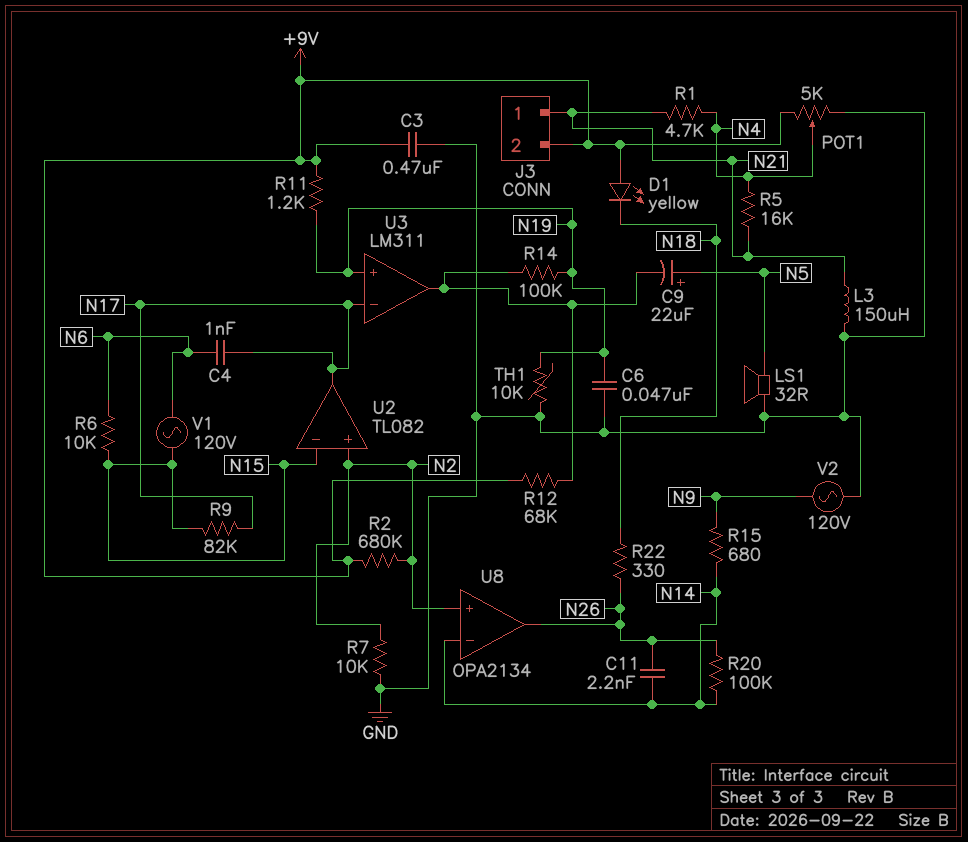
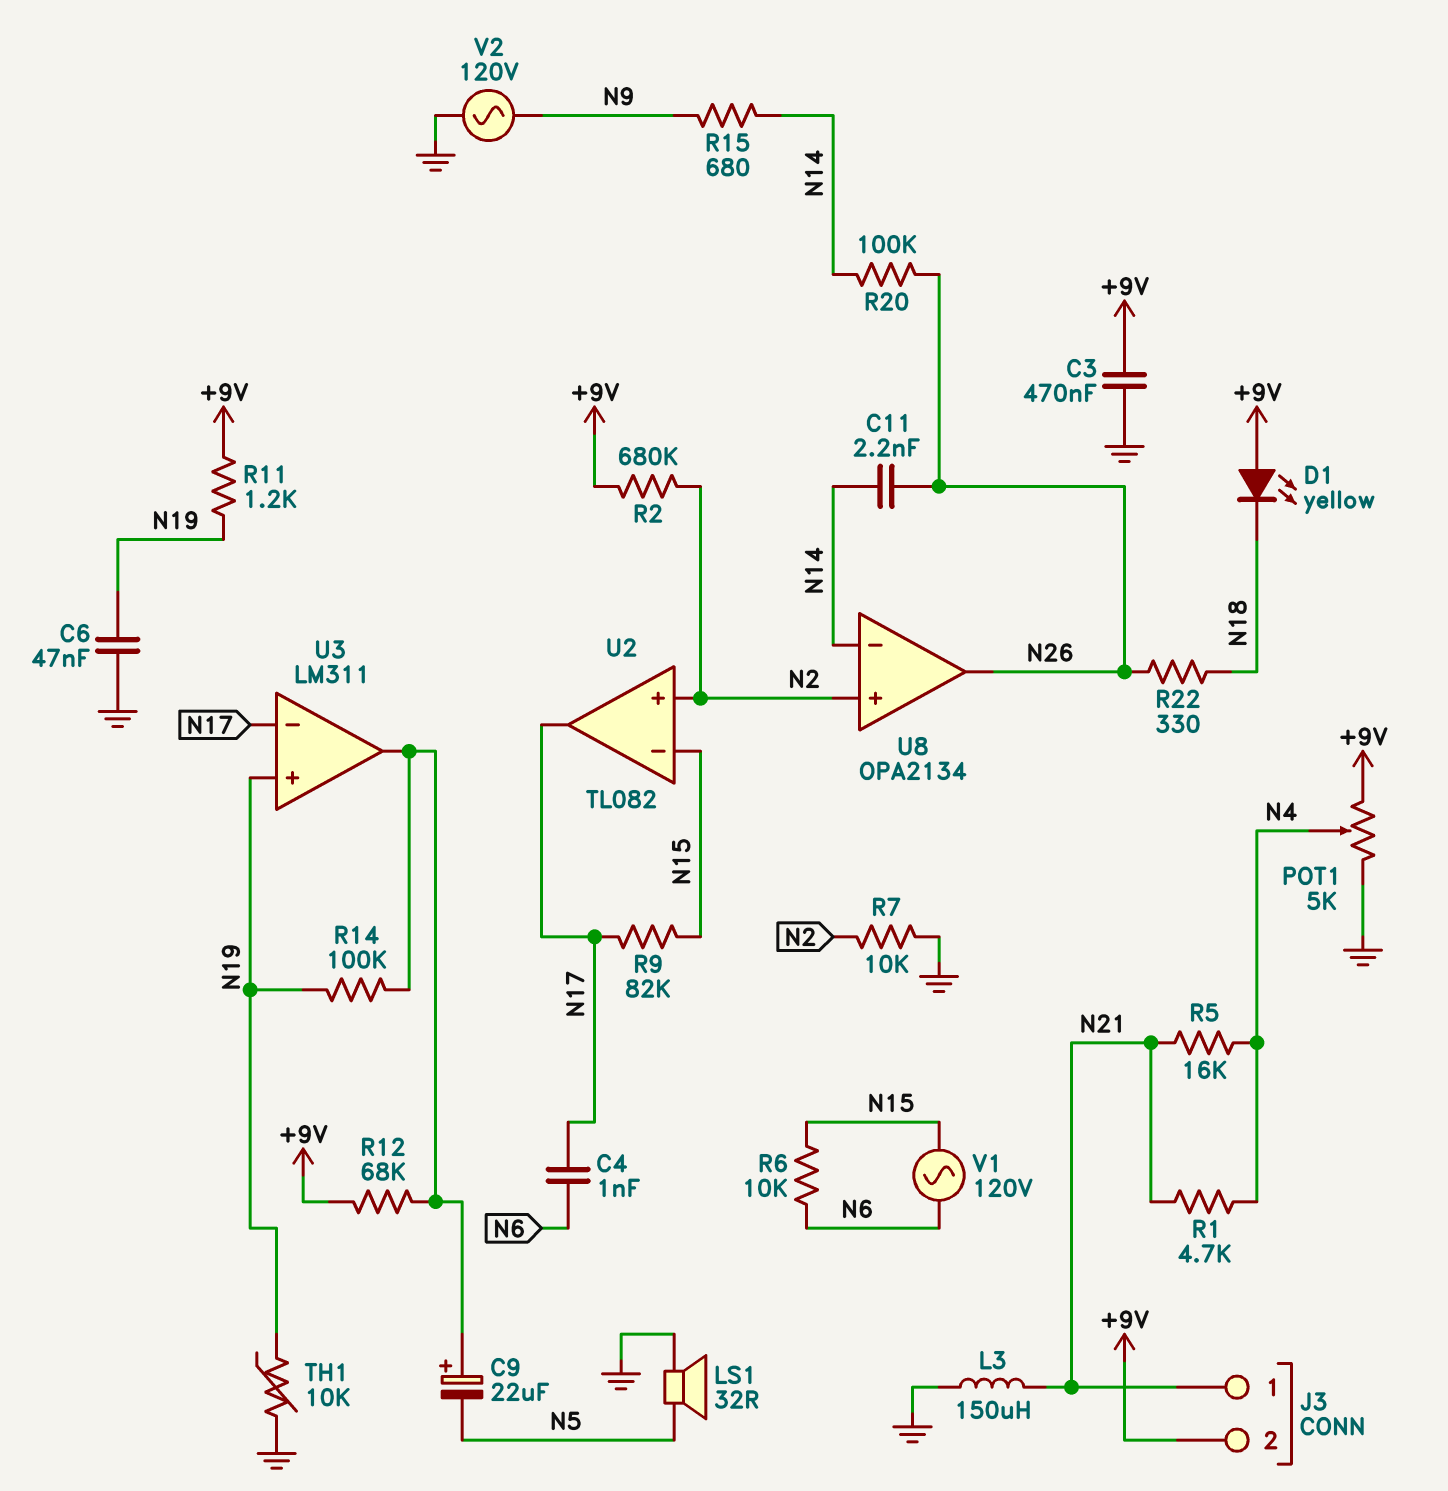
C9: 22uF (plus N5, minus U3/out) -> 22uF (plus U3/out, minus N5)

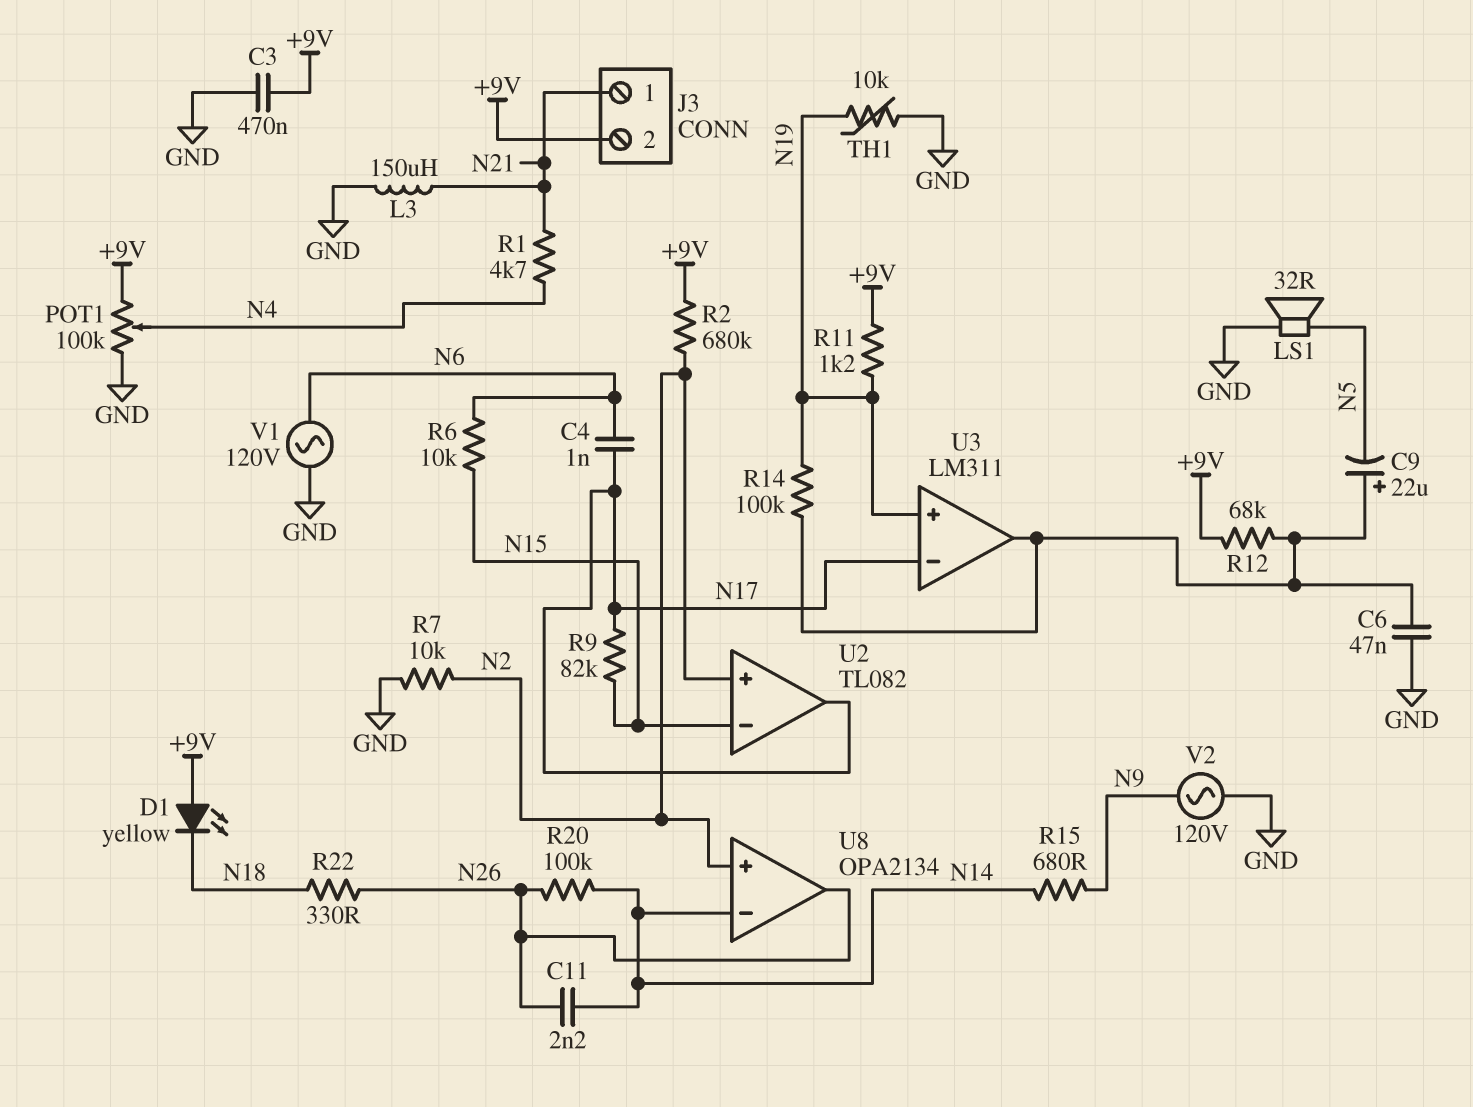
C6: 47nF (GND, N19) -> 47nF (GND, U3/out)
POT1: 5k (+9V, GND, wiper N4) -> 100k (+9V, GND, wiper N4)
R5: 16k (N4, N21) -> none
V1: AC 120V (N6, N15) -> AC 120V (GND, N6)

